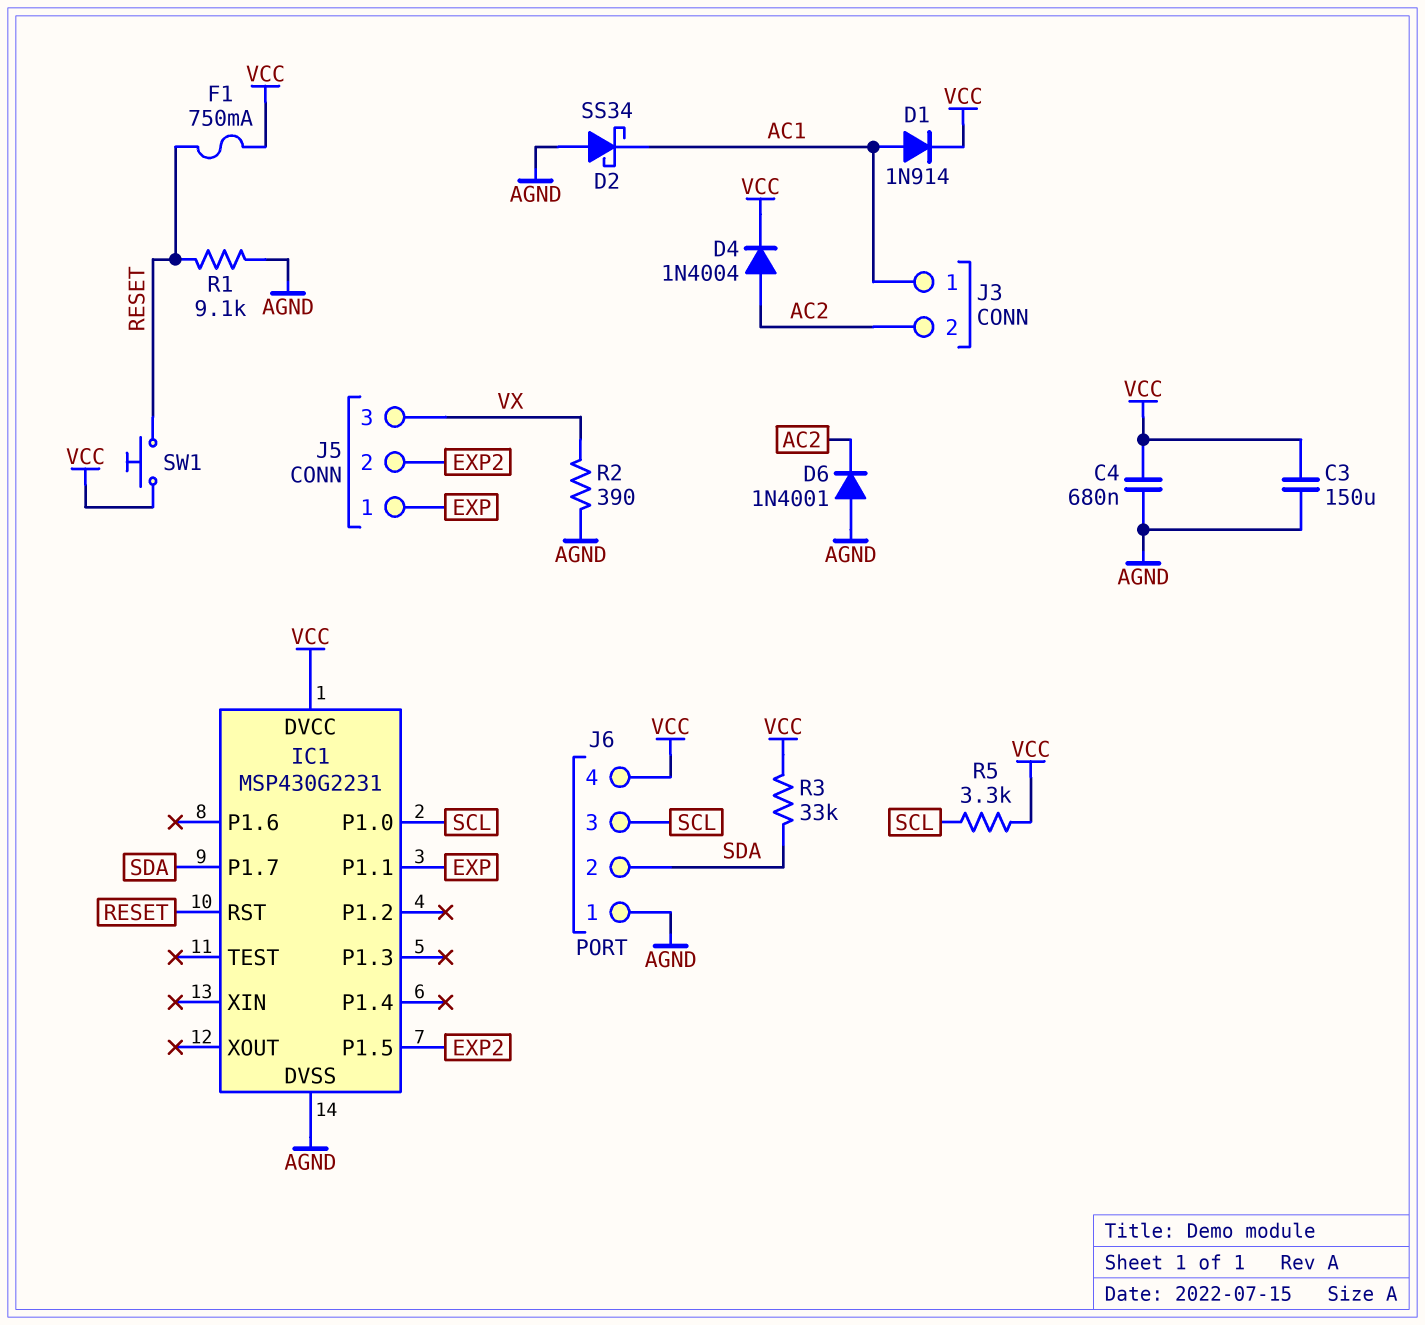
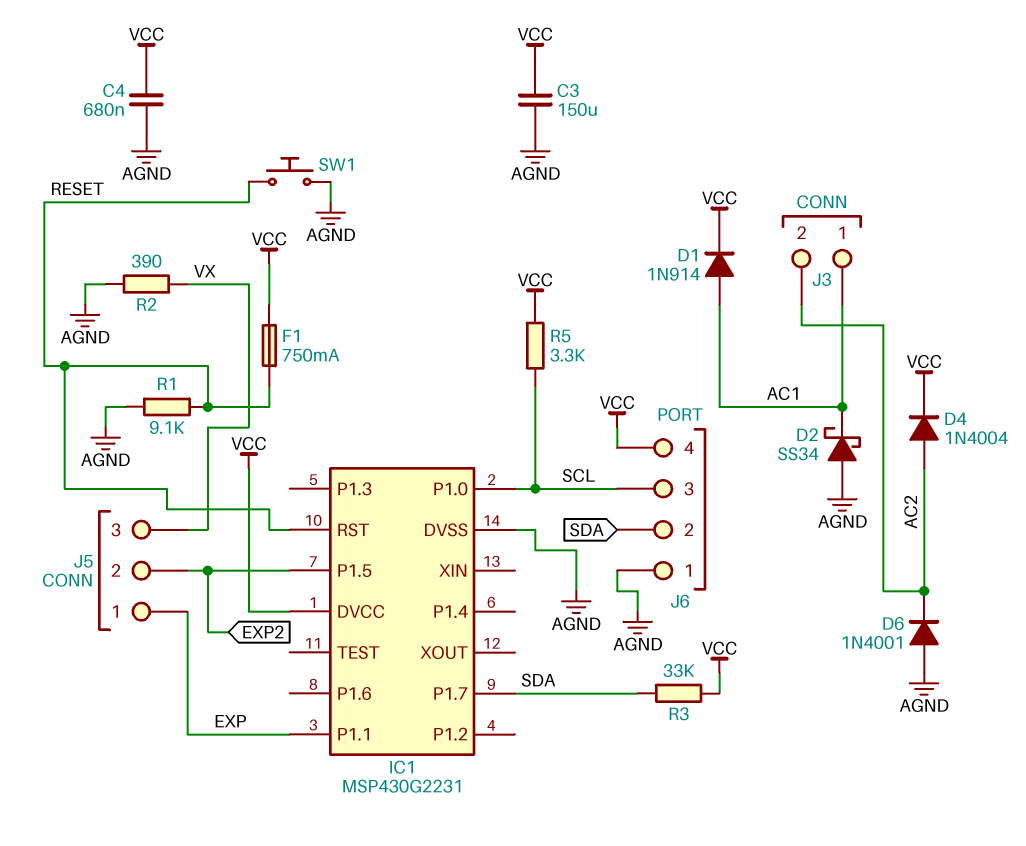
SW1: button (RESET, VCC) -> button (AGND, RESET)

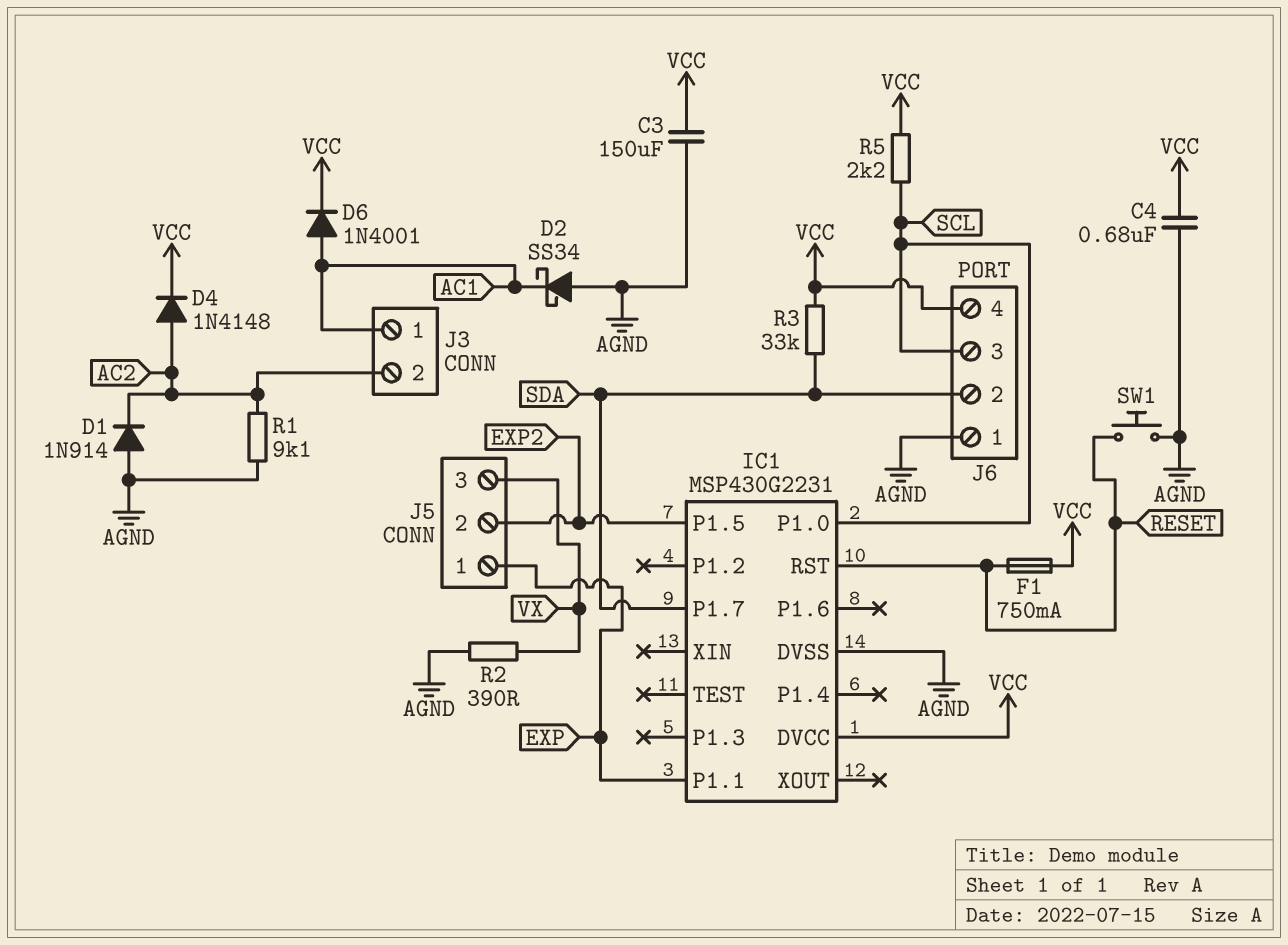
D1: diode 1N914 (A AC1, K VCC) -> diode 1N914 (A AGND, K AC2)
D4: diode 1N4004 (A AC2, K VCC) -> diode 1N4148 (A AC2, K VCC)
D6: diode 1N4001 (A AGND, K AC2) -> diode 1N4001 (A AC1, K VCC)
R1: 9.1k (AGND, RESET) -> 9.1k (AC2, AGND)
R5: 3.3k (SCL, VCC) -> 2.2k (SCL, VCC)

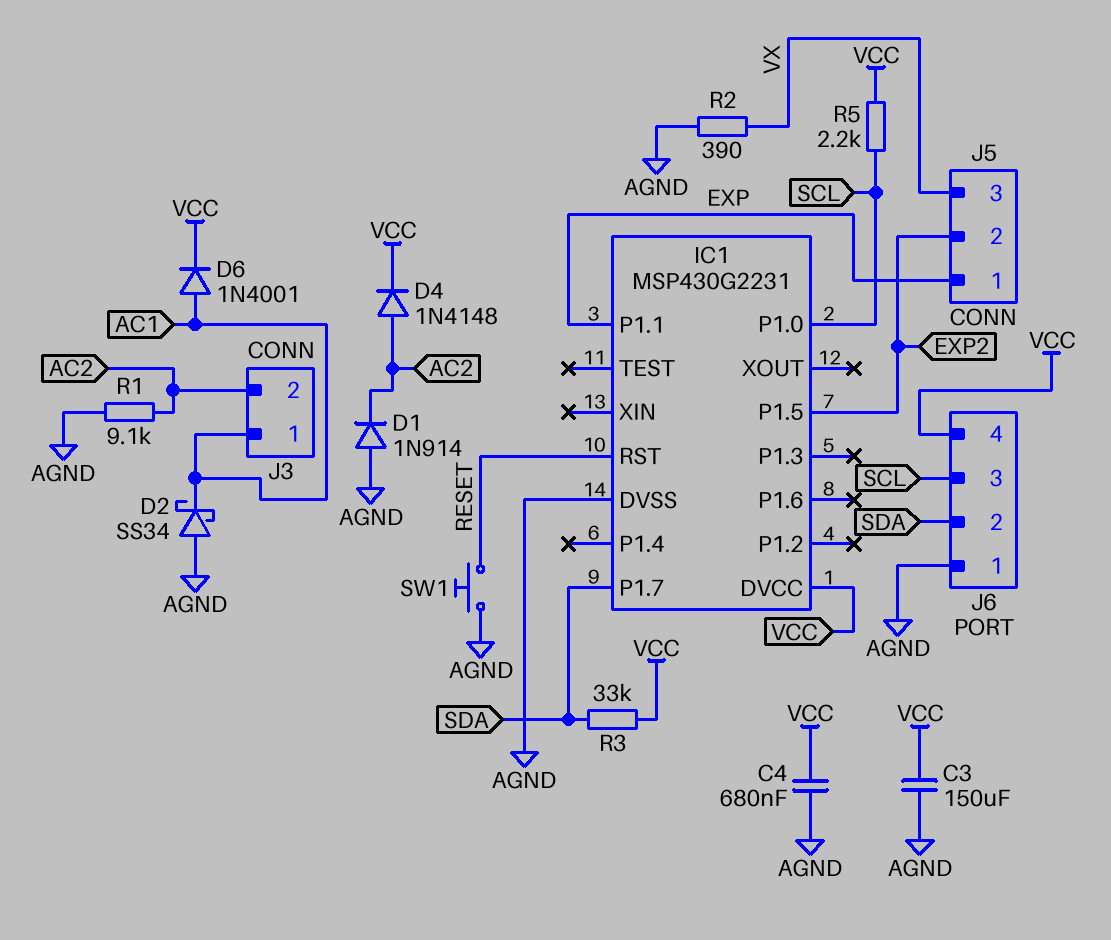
F1: 750mA (RESET, VCC) -> none

